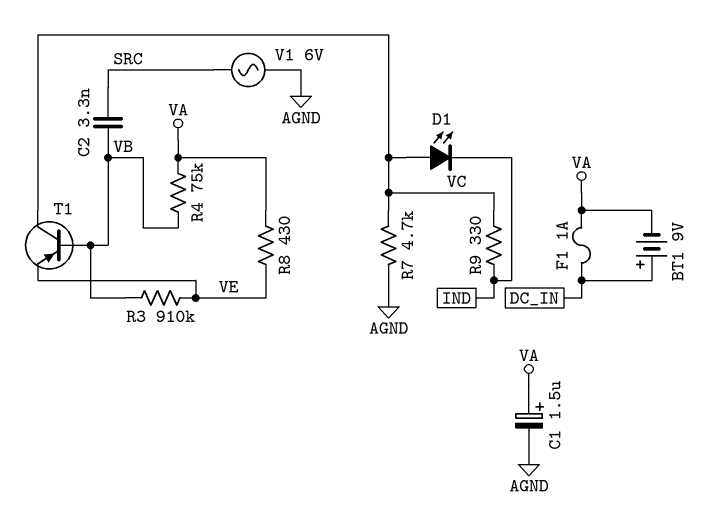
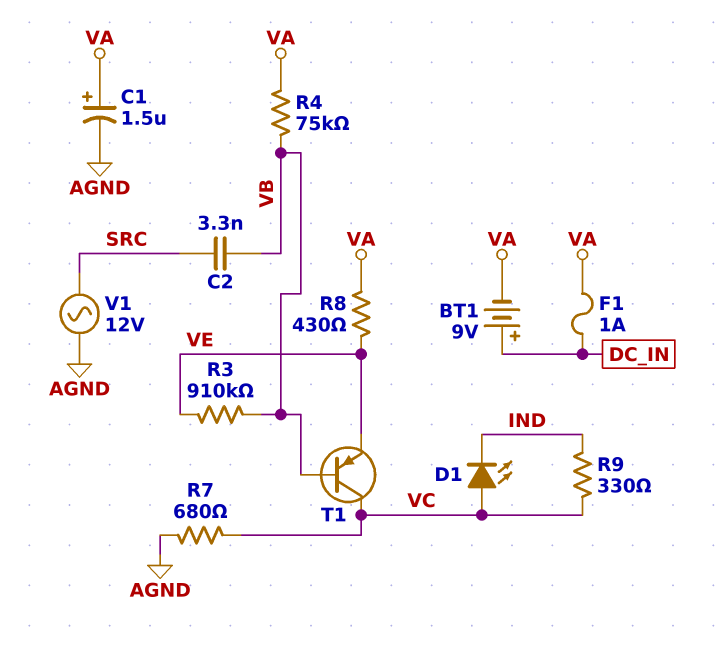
R7: 4.7k (AGND, VC) -> 680 (AGND, VC)
V1: AC 6V (AGND, SRC) -> AC 12V (AGND, SRC)

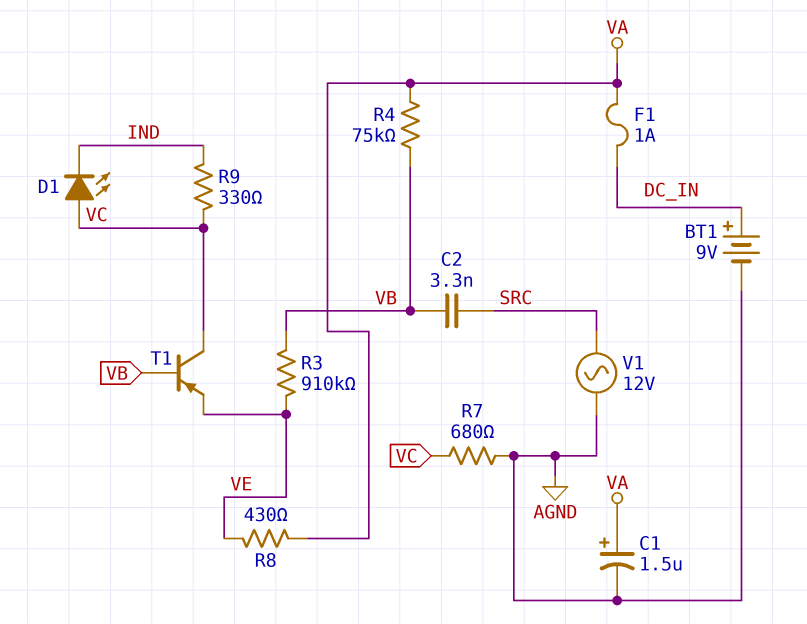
BT1: 9V (plus DC_IN, minus VA) -> 9V (plus DC_IN, minus AGND)

